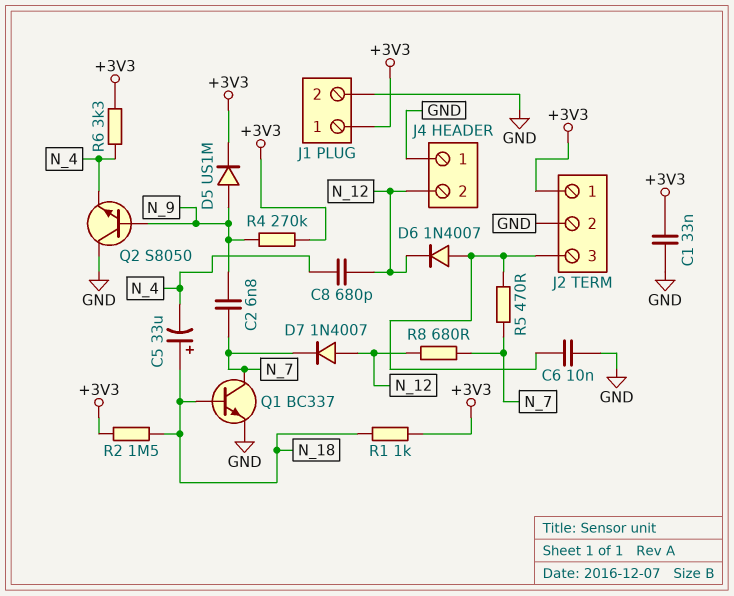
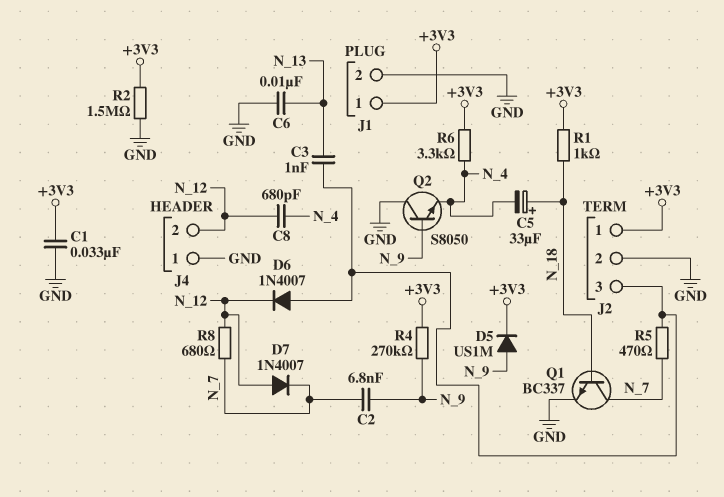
C3: none -> 1nF (J2/3, N_13)
C6: 10nF (GND, J2/3) -> 10nF (GND, N_13)
R2: 1.5M (+3V3, N_18) -> 1.5M (+3V3, GND)

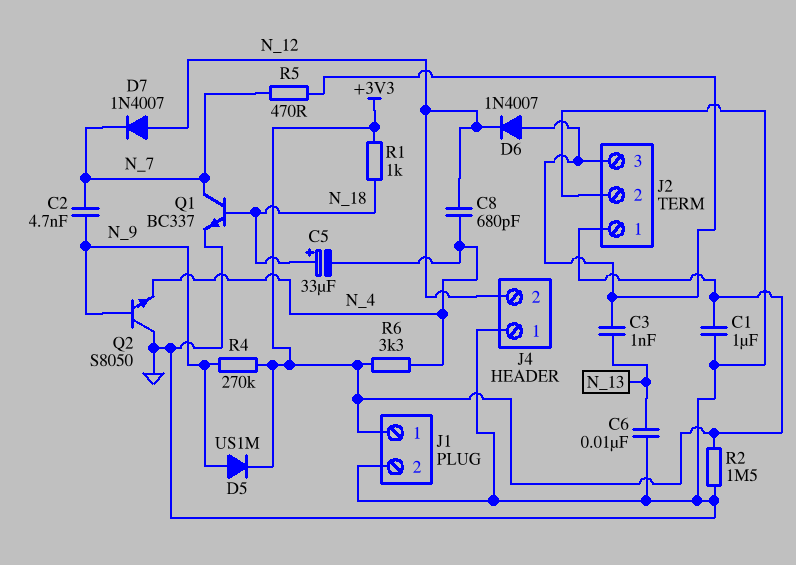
C1: 33nF (+3V3, GND) -> 1uF (+3V3, GND)
C2: 6.8nF (N_7, N_9) -> 4.7nF (N_7, N_9)
R8: 680 (N_7, N_12) -> none

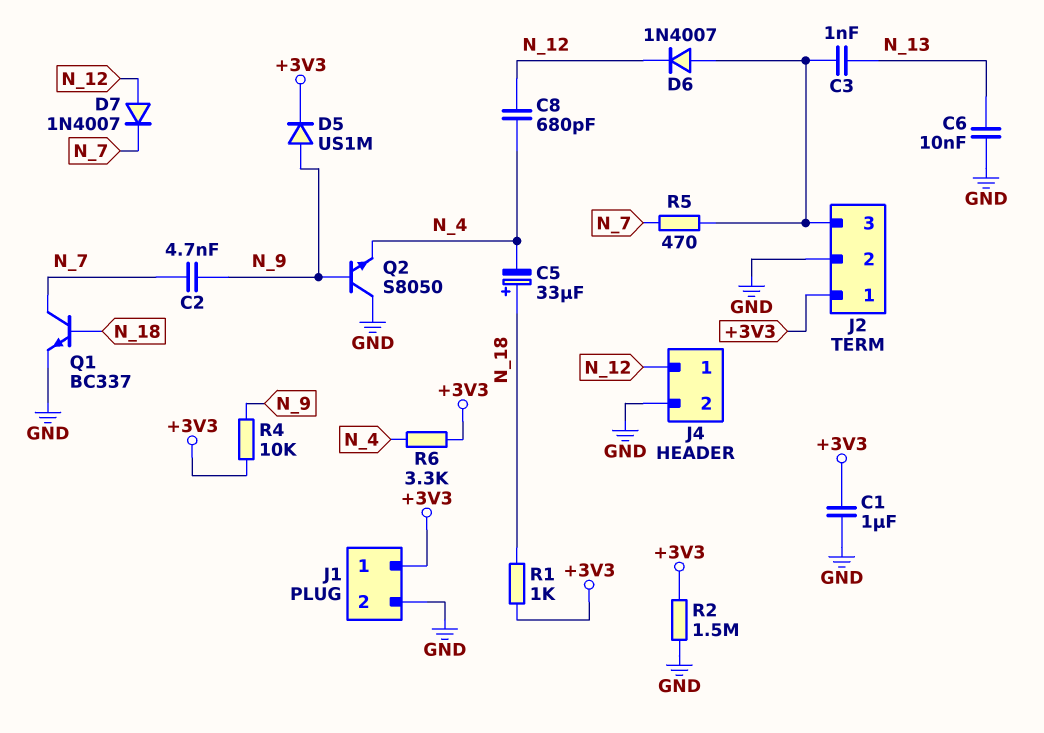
J4 pin 1: GND -> N_12
J4 pin 2: N_12 -> GND
R4: 270k (+3V3, N_9) -> 10k (+3V3, N_9)

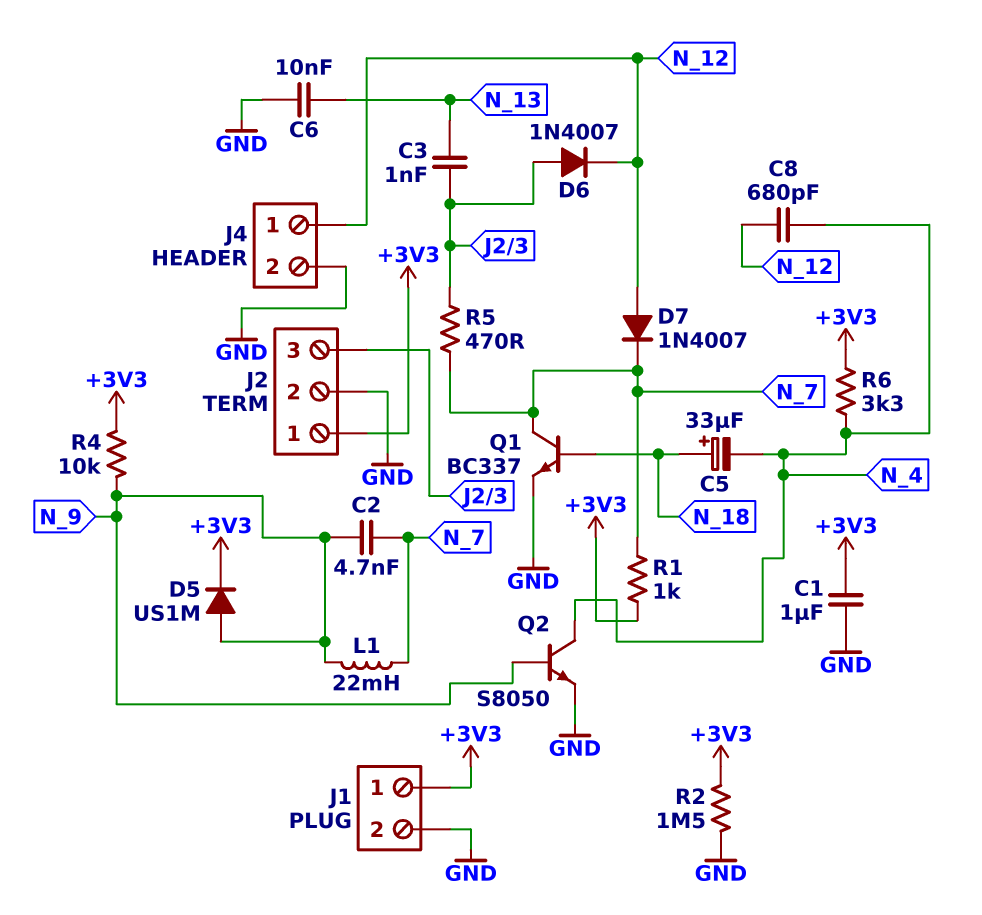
L1: none -> 22mH (N_7, N_9)
Q2: NPN S8050 (B N_9, C GND, E N_4) -> NPN S8050 (B N_9, C N_4, E GND)
R1: 1k (+3V3, N_18) -> 1k (+3V3, N_7)

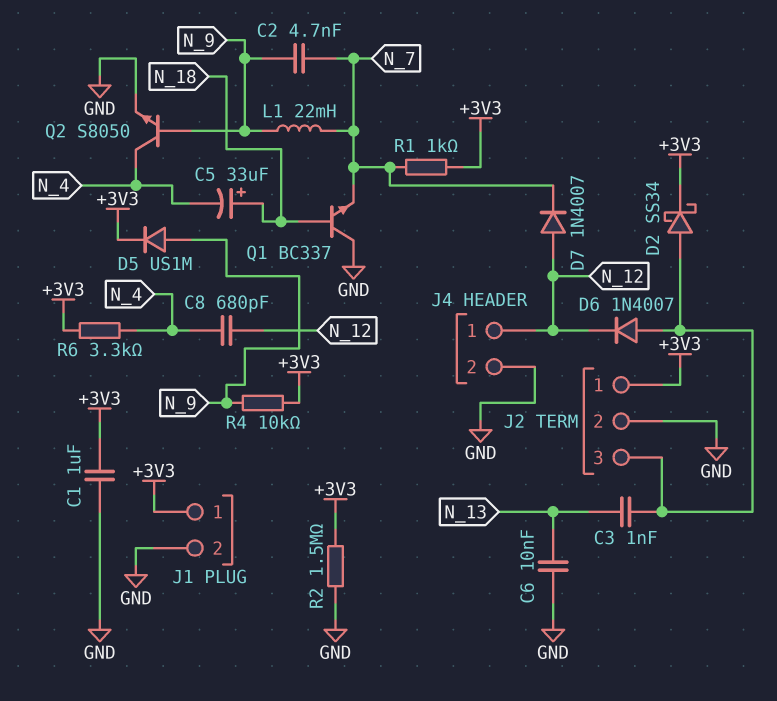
D2: none -> schottky SS34 (A J2/3, K +3V3)
Q1: NPN BC337 (B N_18, C N_7, E GND) -> NPN BC337 (B N_18, C GND, E N_7)
R5: 470 (J2/3, N_7) -> none

